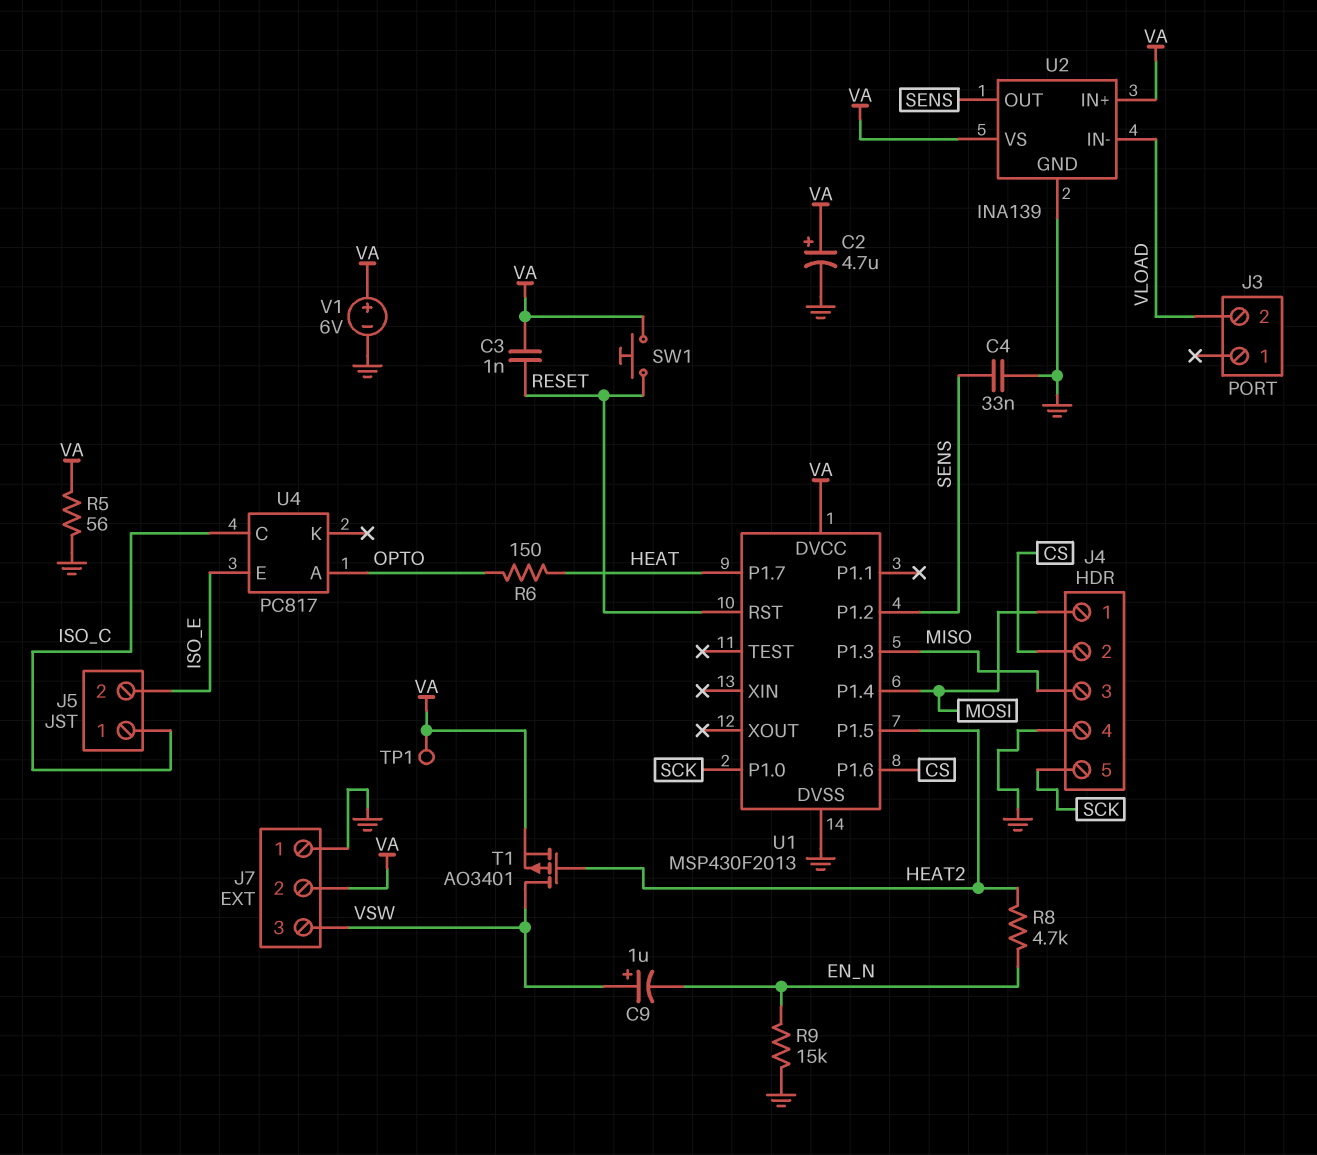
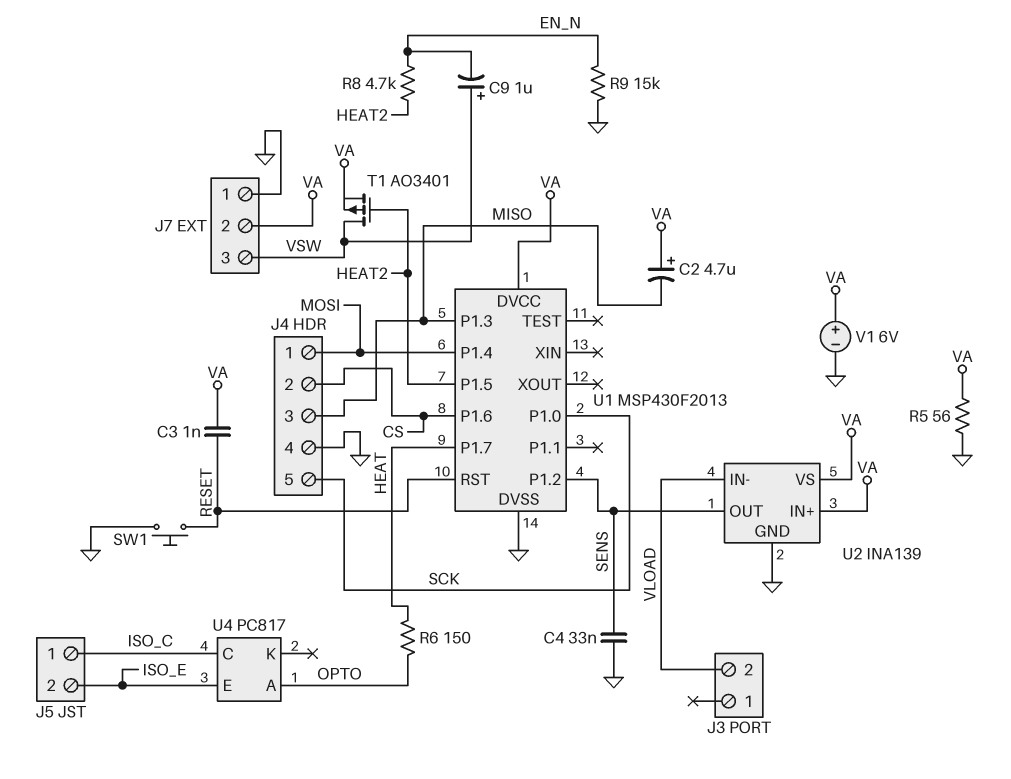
C2: 4.7uF (plus VA, minus GND) -> 4.7uF (plus VA, minus MISO)
SW1: button (RESET, VA) -> button (GND, RESET)
TP1: test point (VA) -> none

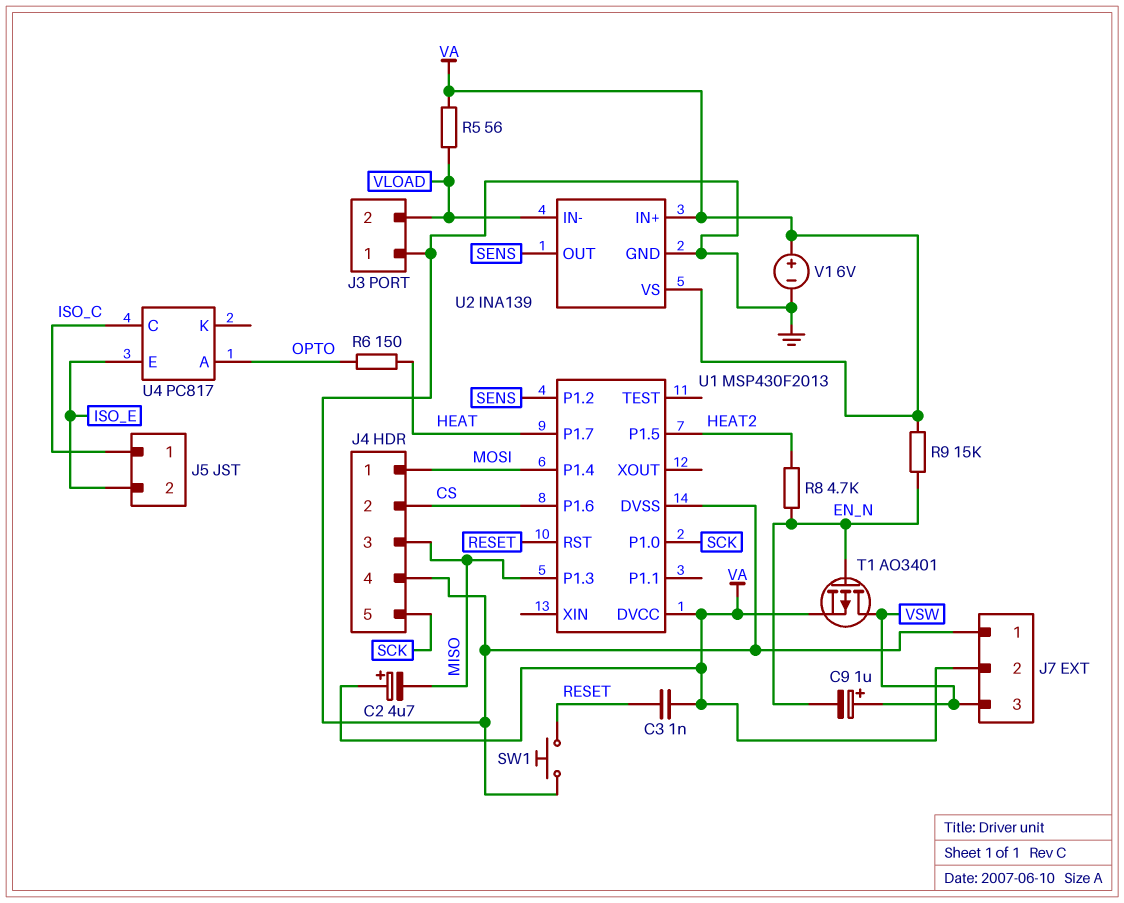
C4: 33nF (GND, SENS) -> none
J3 pin 1: none -> GND
R5: 56 (GND, VA) -> 56 (VA, VLOAD)
R9: 15k (EN_N, GND) -> 15k (EN_N, VA)
T1: PMOS AO3401 (G HEAT2, D VSW, S VA) -> PMOS AO3401 (G EN_N, D VSW, S VA)

